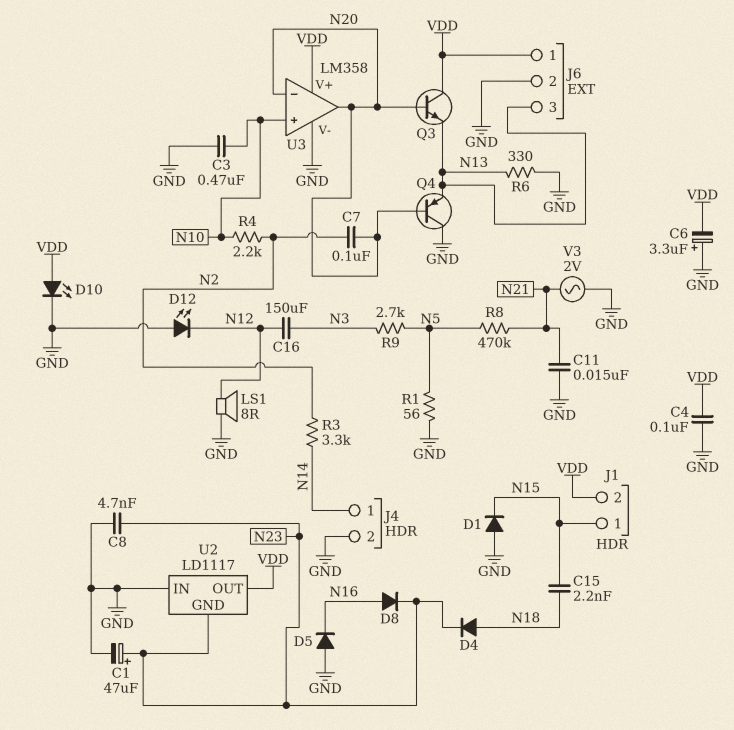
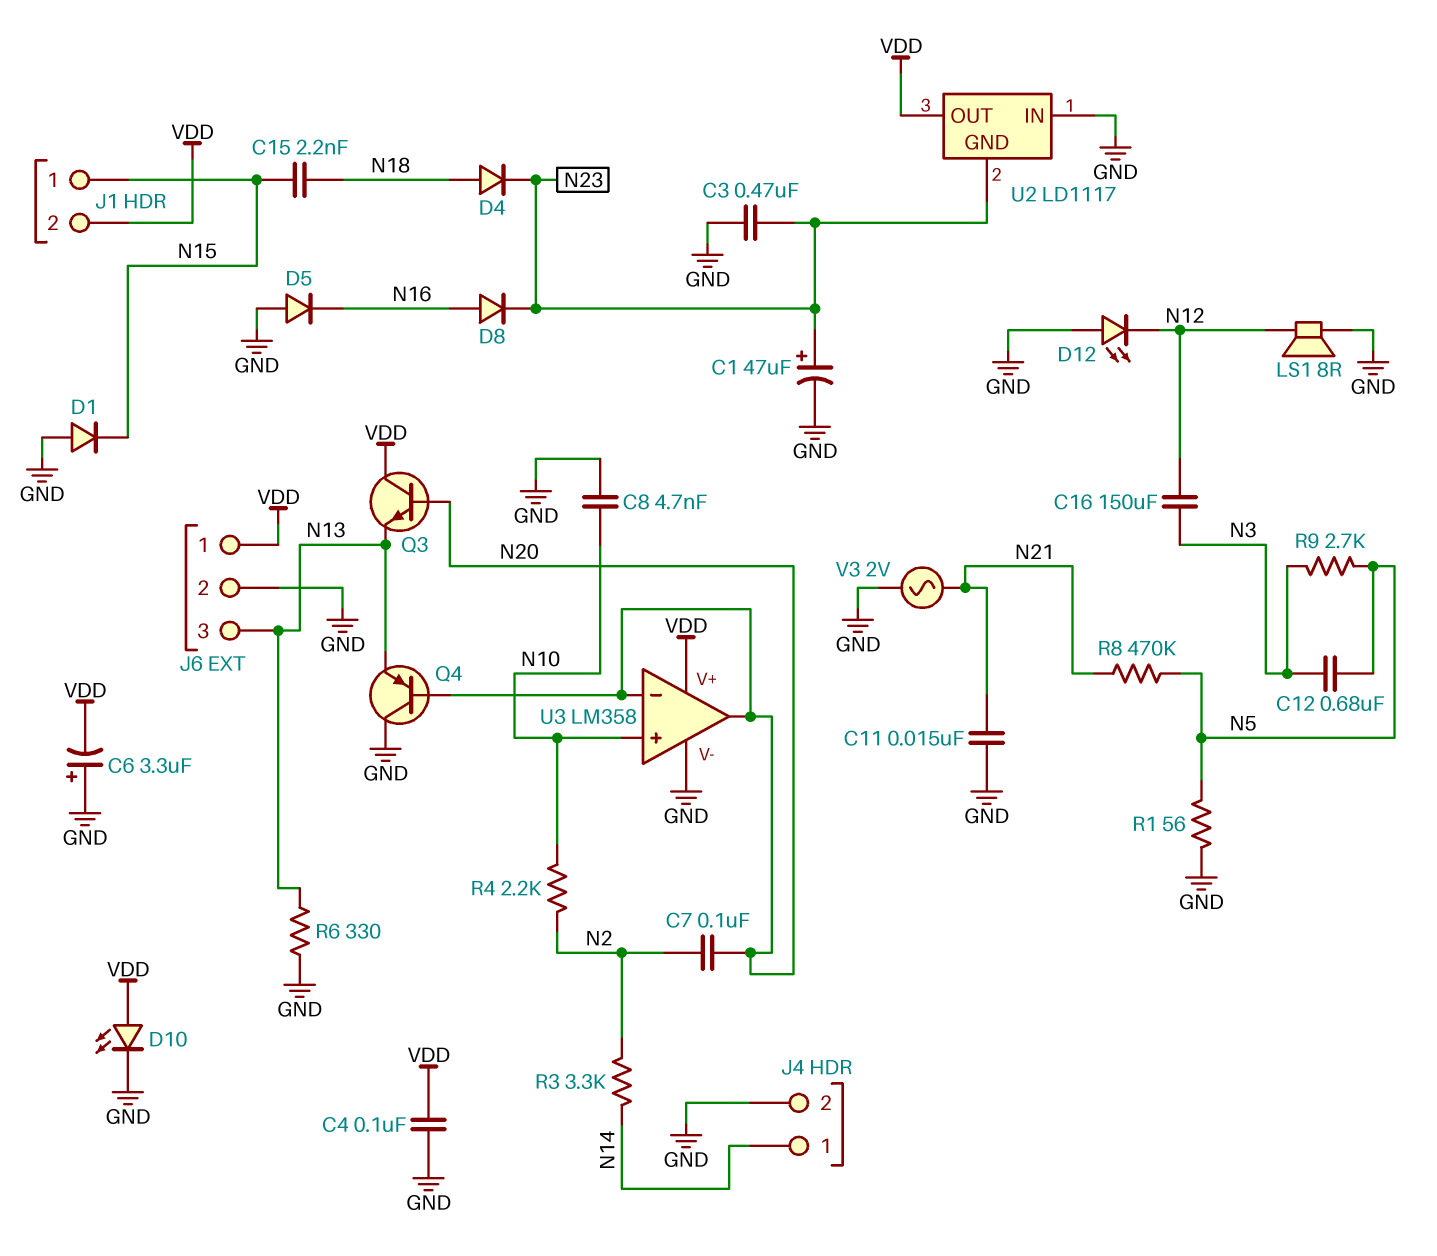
C3: 470nF (GND, N10) -> 470nF (GND, N23)
C8: 4.7nF (GND, N23) -> 4.7nF (GND, N10)
C12: none -> 680nF (N3, N5)

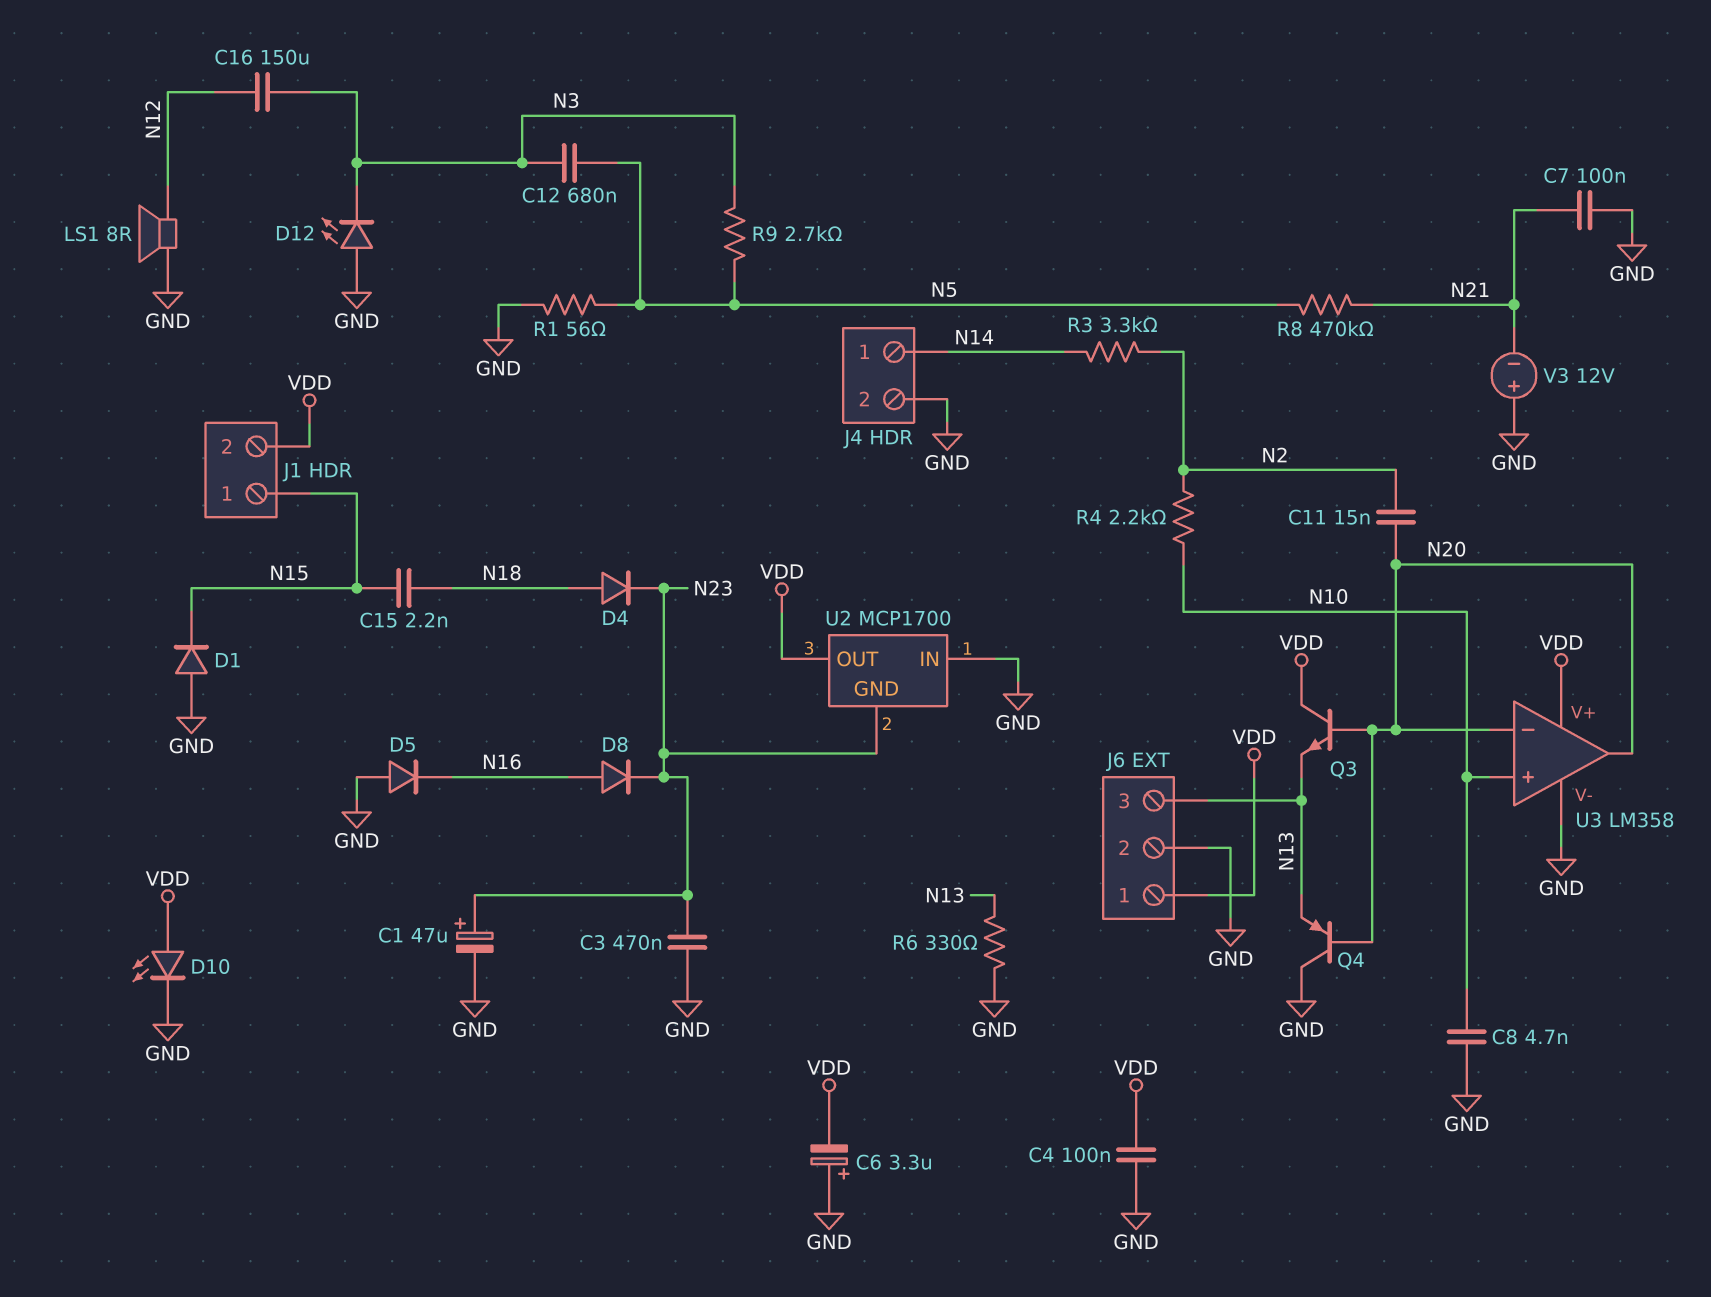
C7: 100nF (N2, N20) -> 100nF (GND, N21)
C11: 15nF (GND, N21) -> 15nF (N2, N20)
D12: LED (A GND, K N12) -> LED (A GND, K N3)
U2: LD1117 -> MCP1700
V3: AC 2V (GND, N21) -> 12V (plus GND, minus N21)

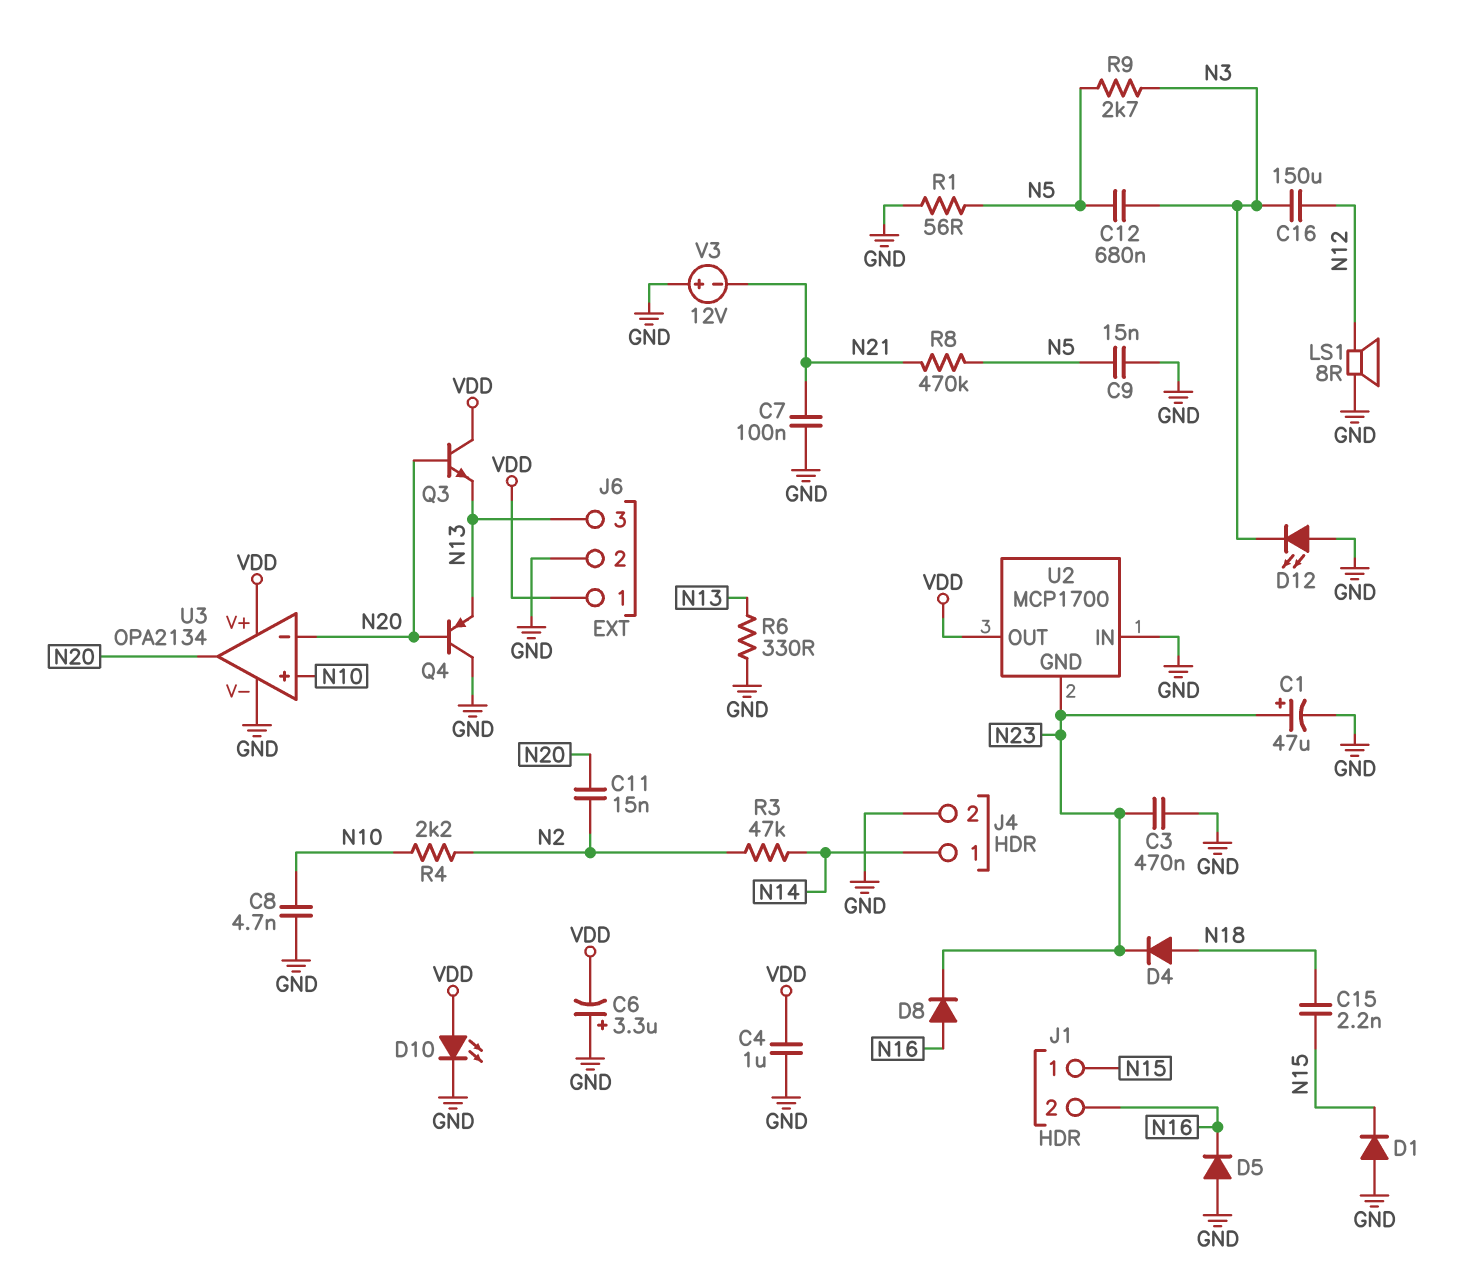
C4: 100nF (GND, VDD) -> 1uF (GND, VDD)
C9: none -> 15nF (GND, N5)
J1 pin 2: VDD -> N16
R3: 3.3k (N2, N14) -> 47k (N2, N14)
U3: LM358 -> OPA2134

